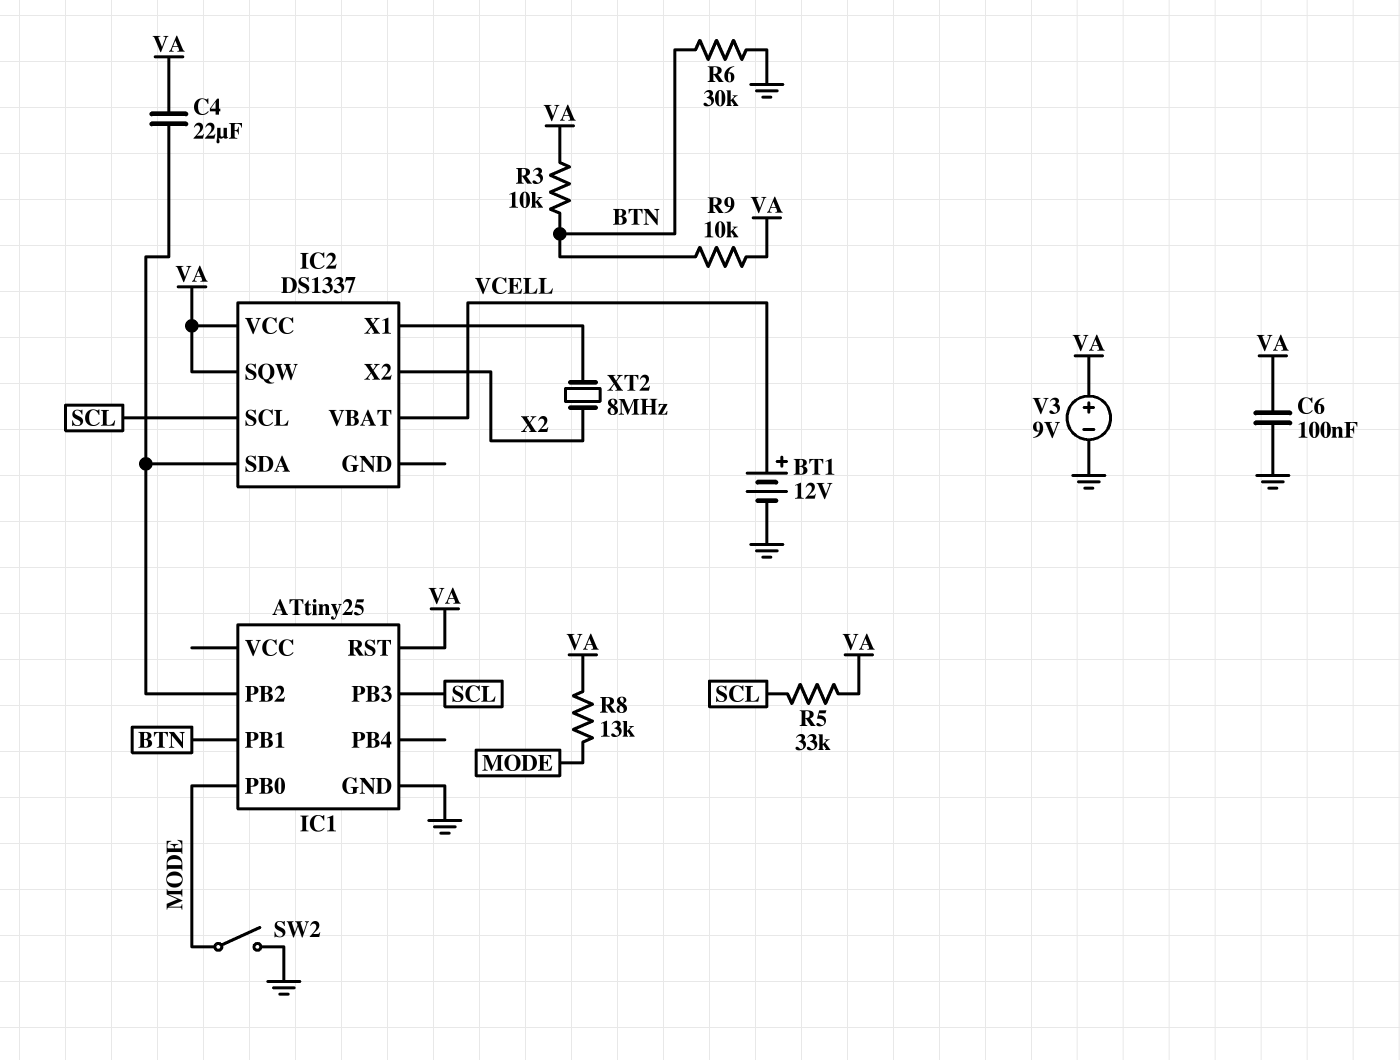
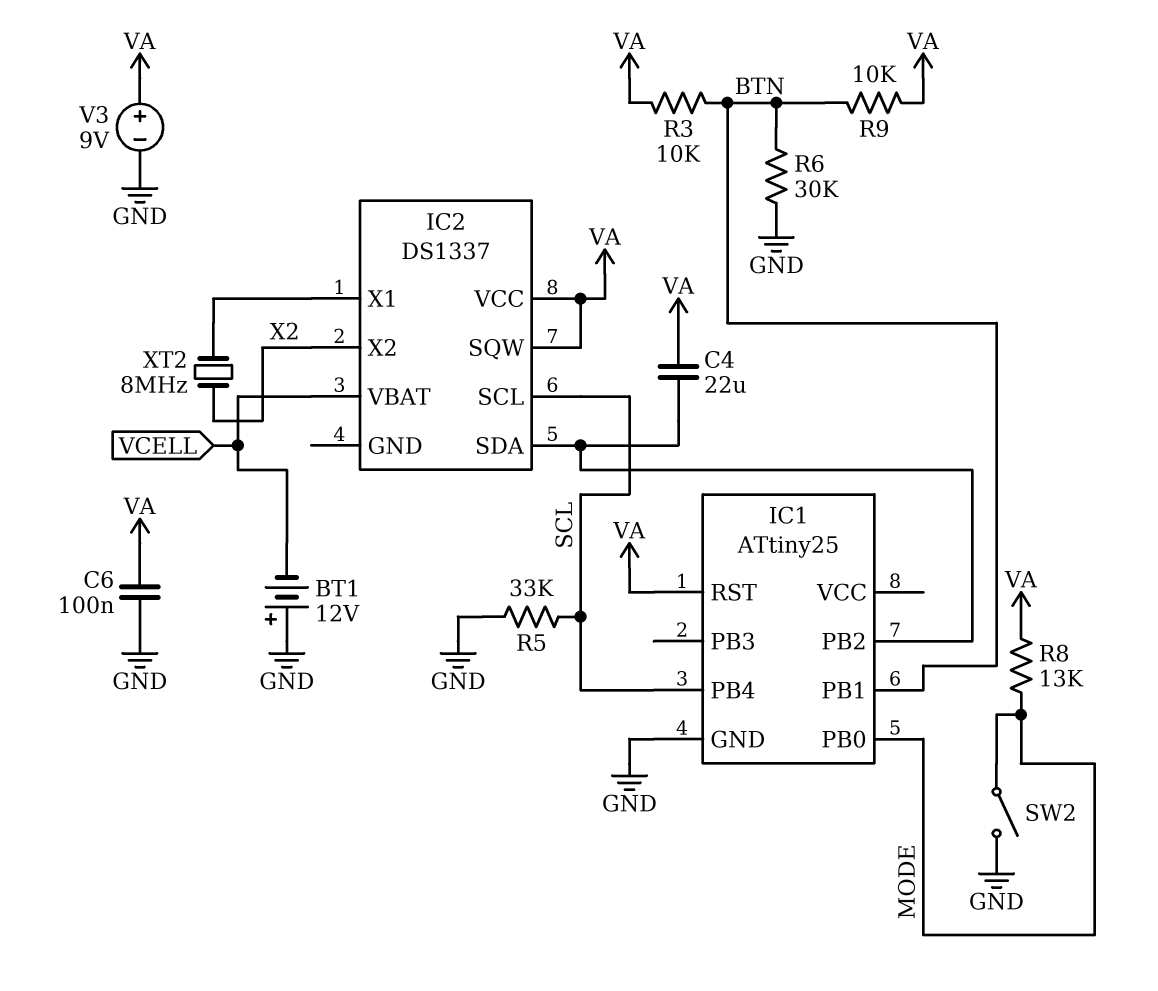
BT1: 12V (plus VCELL, minus GND) -> 12V (plus GND, minus VCELL)
IC1 pin PB3: SCL -> none
IC1 pin PB4: none -> SCL
R5: 33k (SCL, VA) -> 33k (GND, SCL)

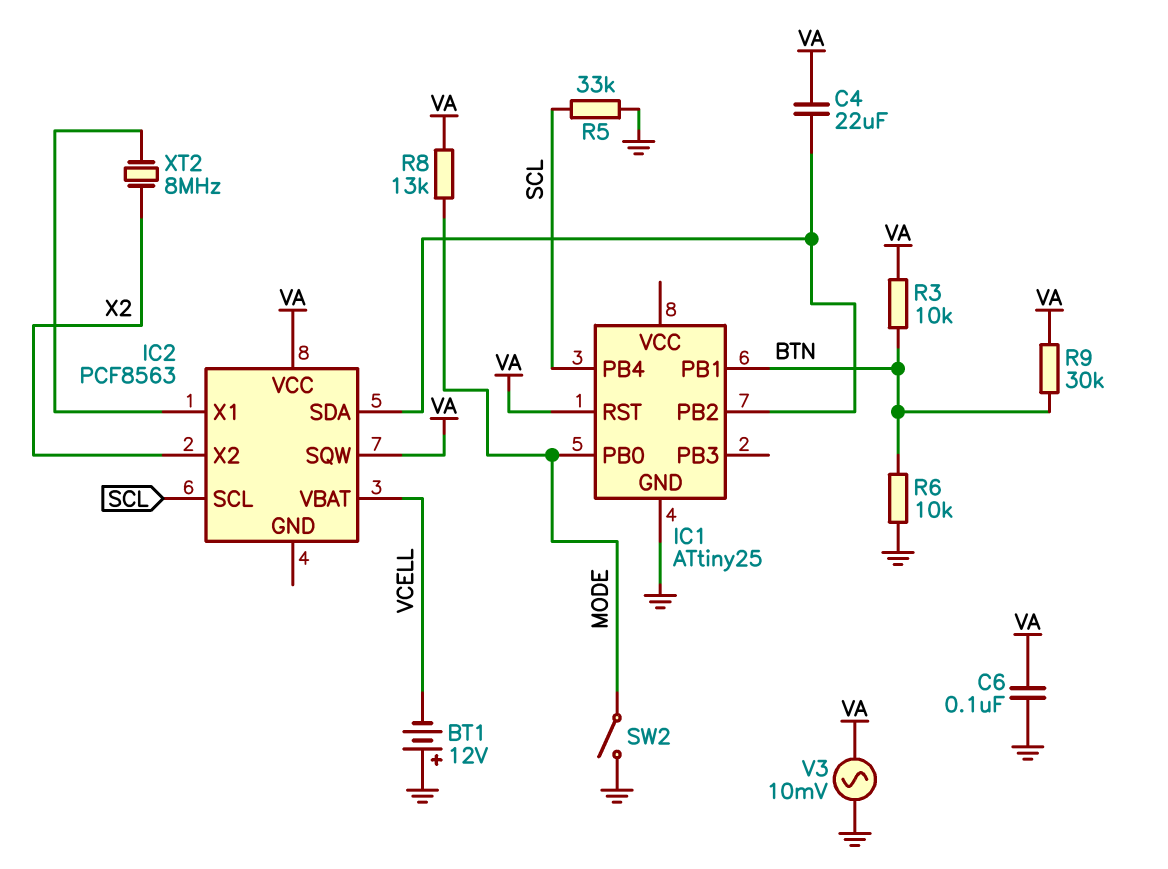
IC2: DS1337 -> PCF8563
R6: 30k (BTN, GND) -> 10k (BTN, GND)
R9: 10k (BTN, VA) -> 30k (BTN, VA)
V3: 9V (plus VA, minus GND) -> AC 10mV (GND, VA)

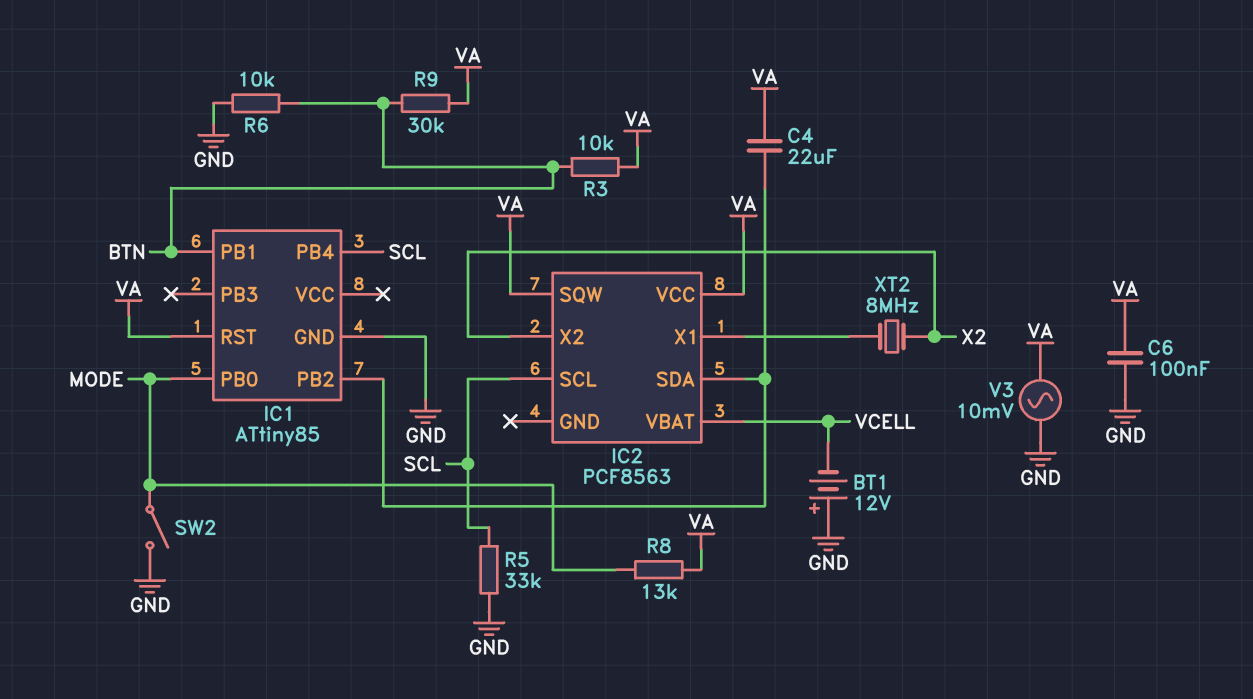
IC1: ATtiny25 -> ATtiny85

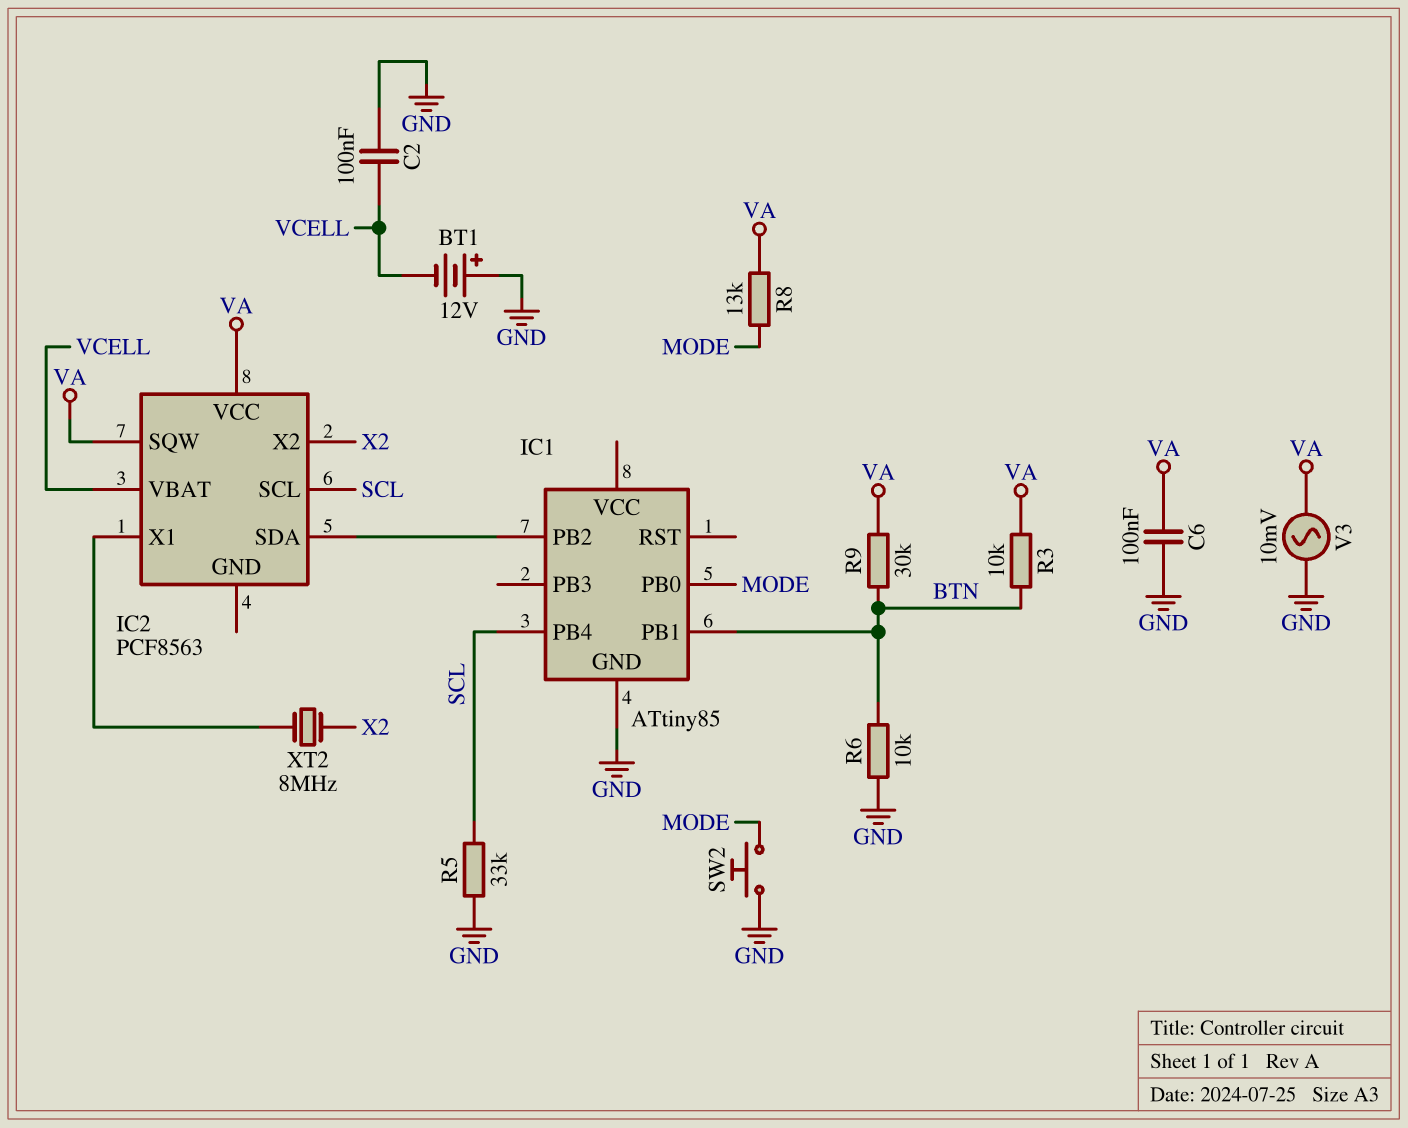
C2: none -> 100nF (GND, VCELL)
C4: 22uF (IC1/PB2, VA) -> none
IC1 pin RST: VA -> none
SW2: switch (GND, MODE) -> button (GND, MODE)

